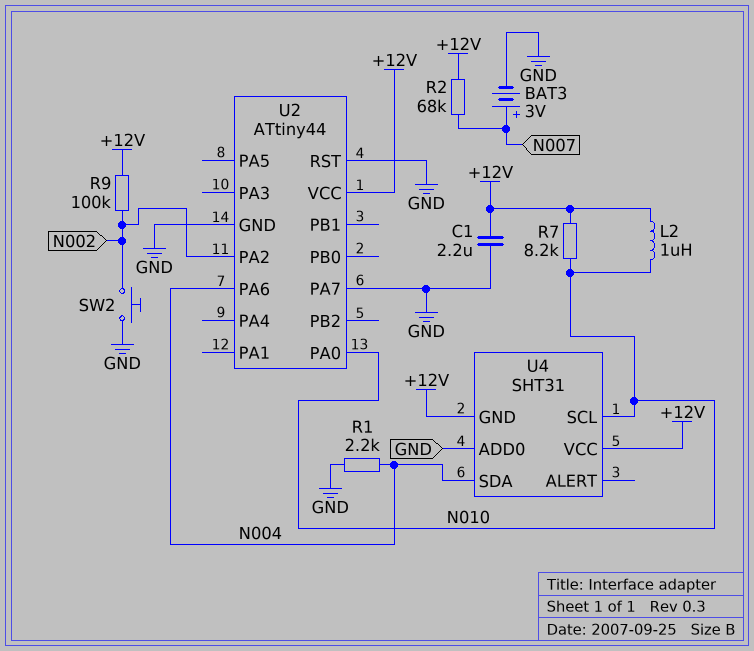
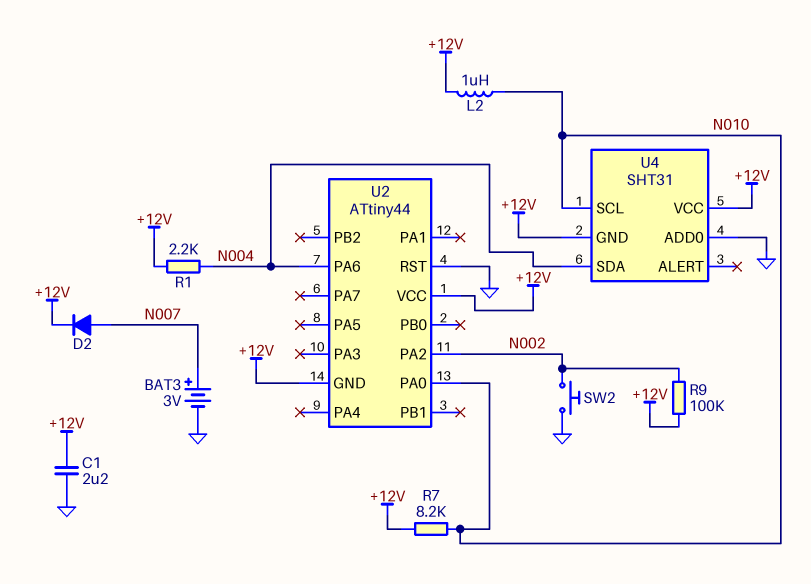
D2: none -> diode (A N007, K +12V)
R1: 2.2k (GND, N004) -> 2.2k (+12V, N004)
R2: 68k (+12V, N007) -> none
U2 pin GND: GND -> +12V
U2 pin PA7: GND -> none

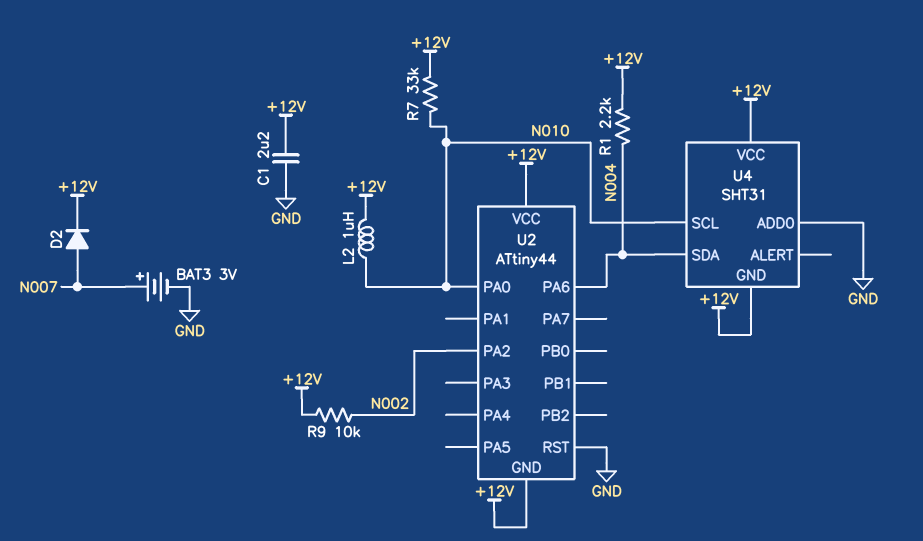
R7: 8.2k (+12V, N010) -> 33k (+12V, N010)
R9: 100k (+12V, N002) -> 10k (+12V, N002)
SW2: button (GND, N002) -> none

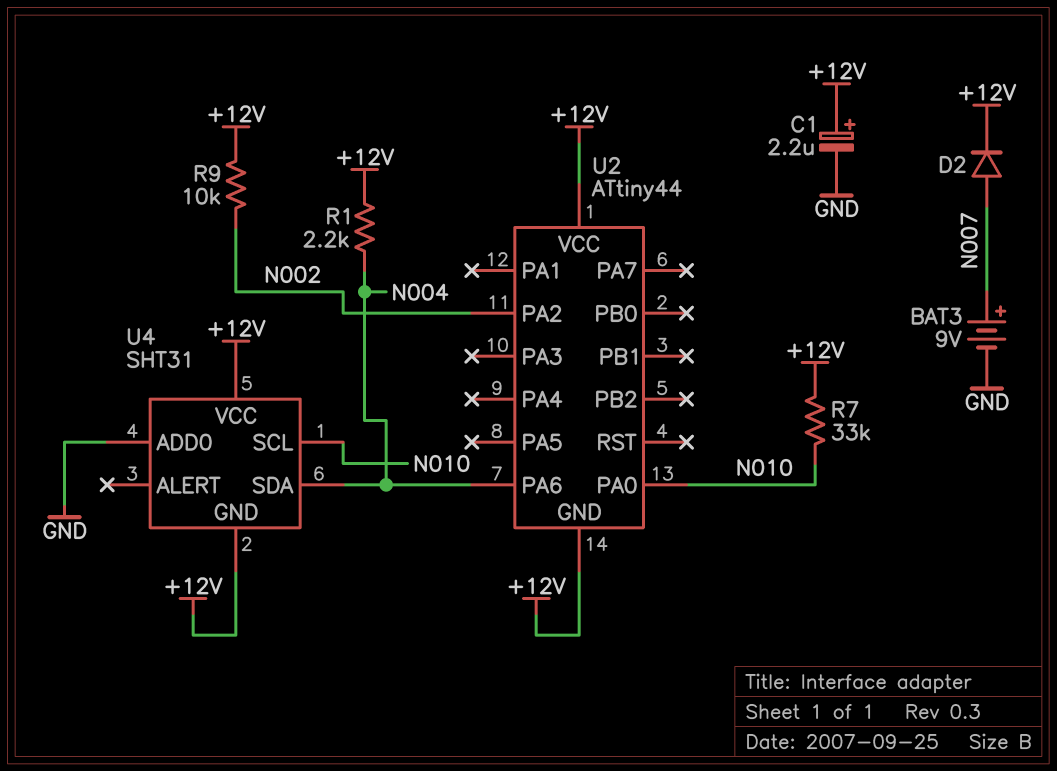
BAT3: 3V (plus N007, minus GND) -> 9V (plus N007, minus GND)
C1: 2.2uF (+12V, GND) -> 2.2uF (plus +12V, minus GND)
L2: 1uH (+12V, N010) -> none
U2 pin RST: GND -> none

